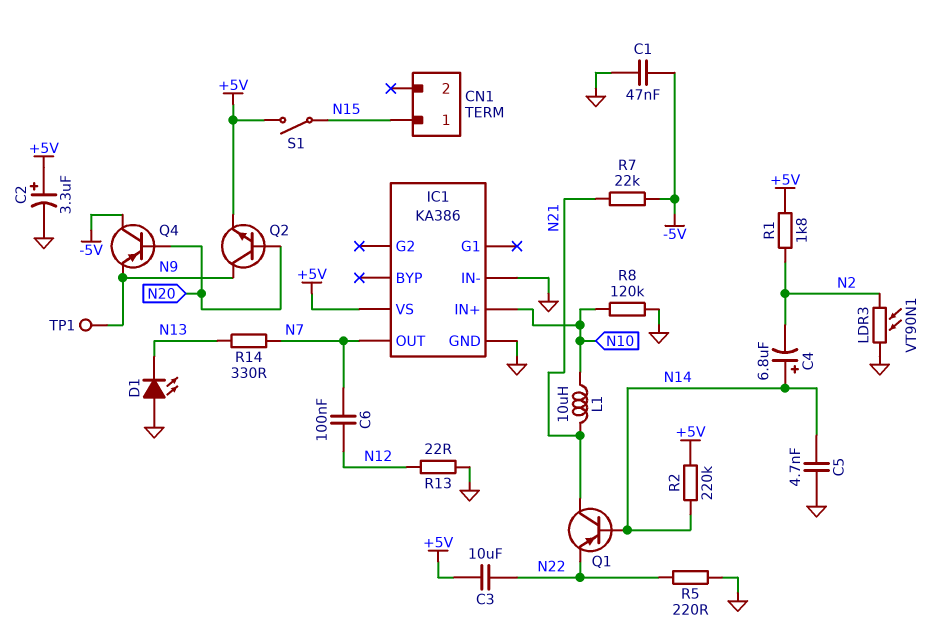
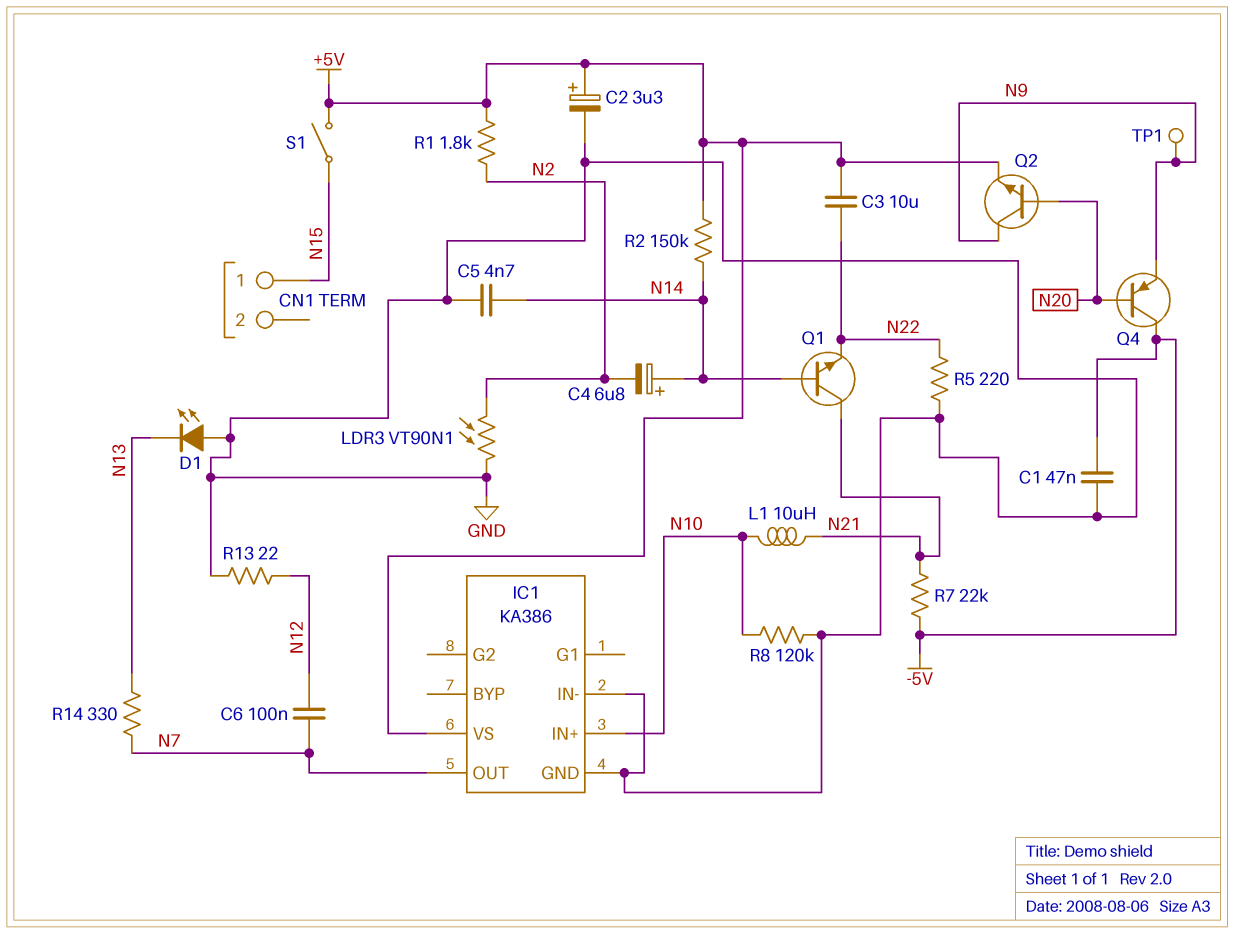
Q1: PNP (B N14, C N21, E N22) -> NPN (B N14, C N21, E N22)
R2: 220k (+5V, N14) -> 150k (+5V, N14)

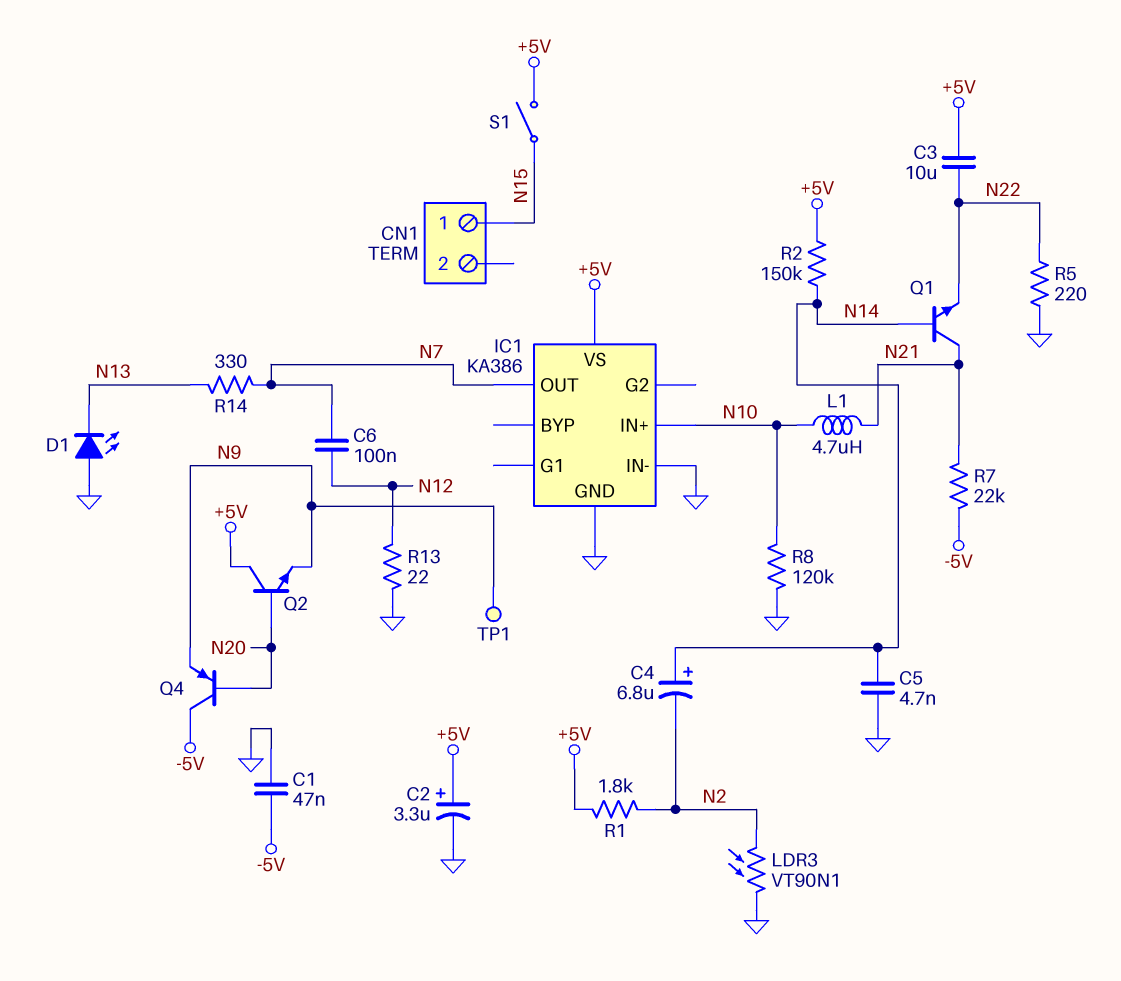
L1: 10uH (N10, N21) -> 4.7uH (N10, N21)
Q2: NPN (B N20, C N9, E +5V) -> NPN (B N20, C +5V, E N9)

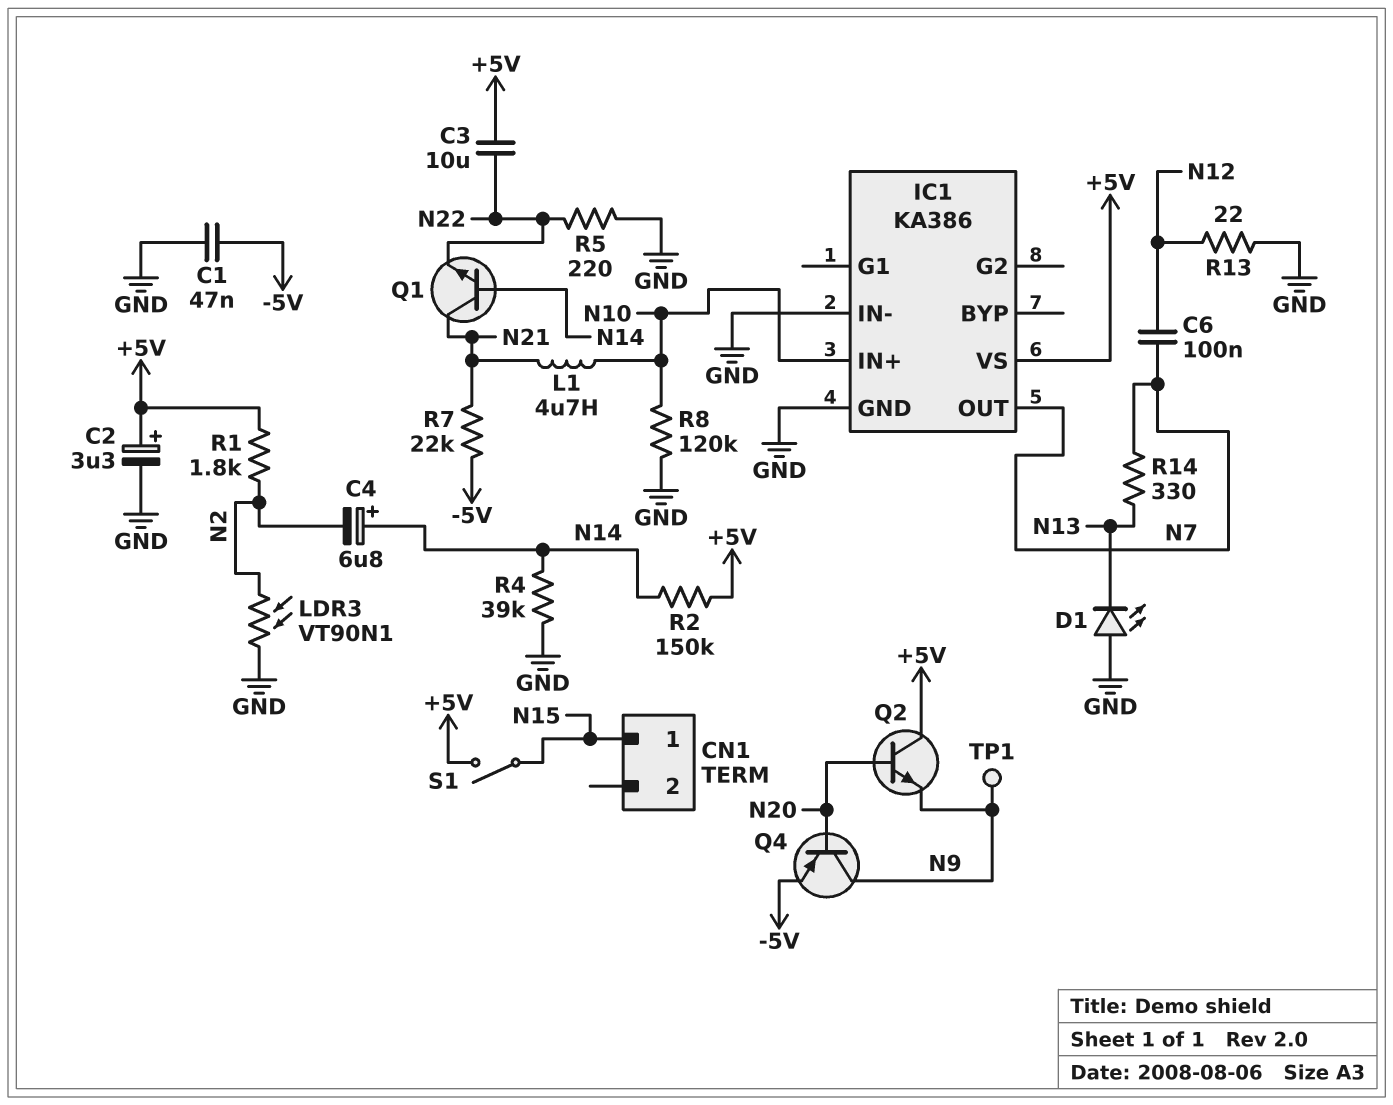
C5: 4.7nF (GND, N14) -> none
Q4: PNP (B N20, C -5V, E N9) -> PNP (B N20, C N9, E -5V)
R4: none -> 39k (GND, N14)

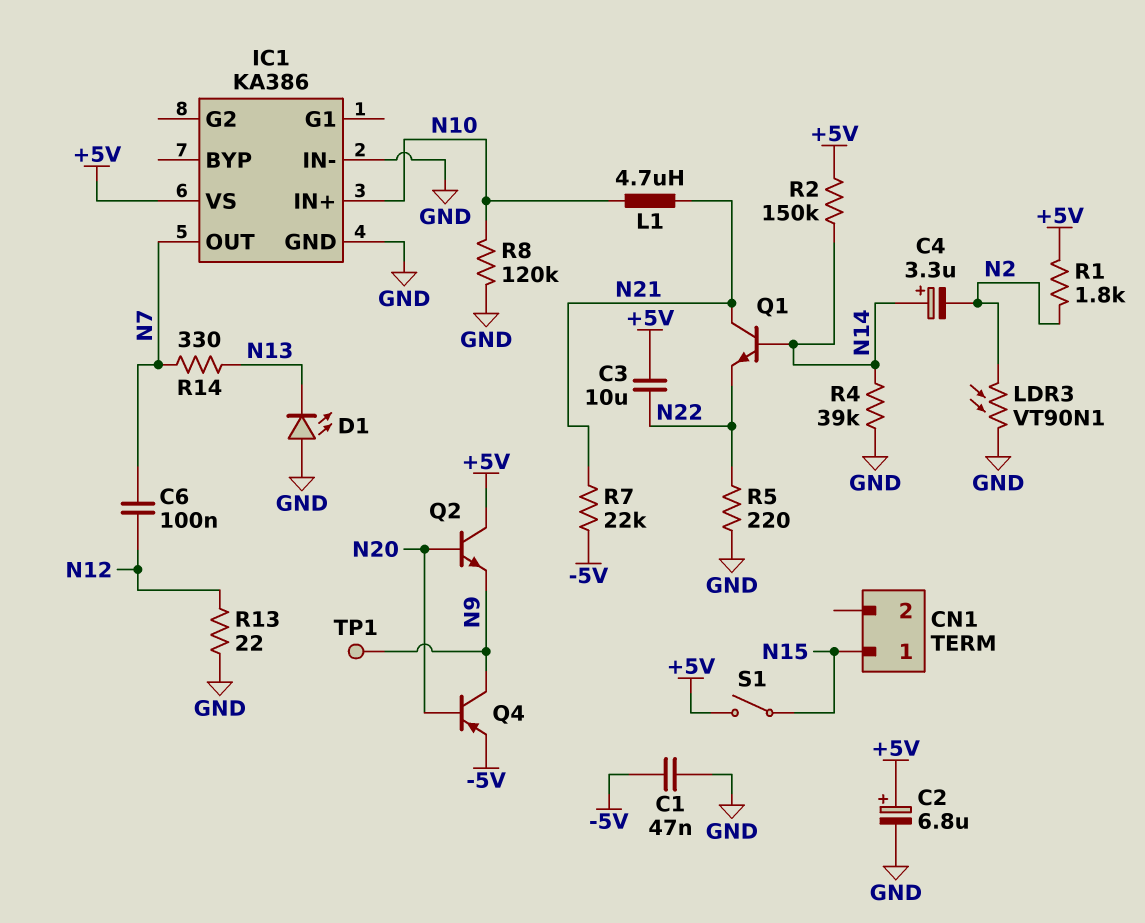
C2: 3.3uF (plus +5V, minus GND) -> 6.8uF (plus +5V, minus GND)
C4: 6.8uF (plus N14, minus N2) -> 3.3uF (plus N14, minus N2)

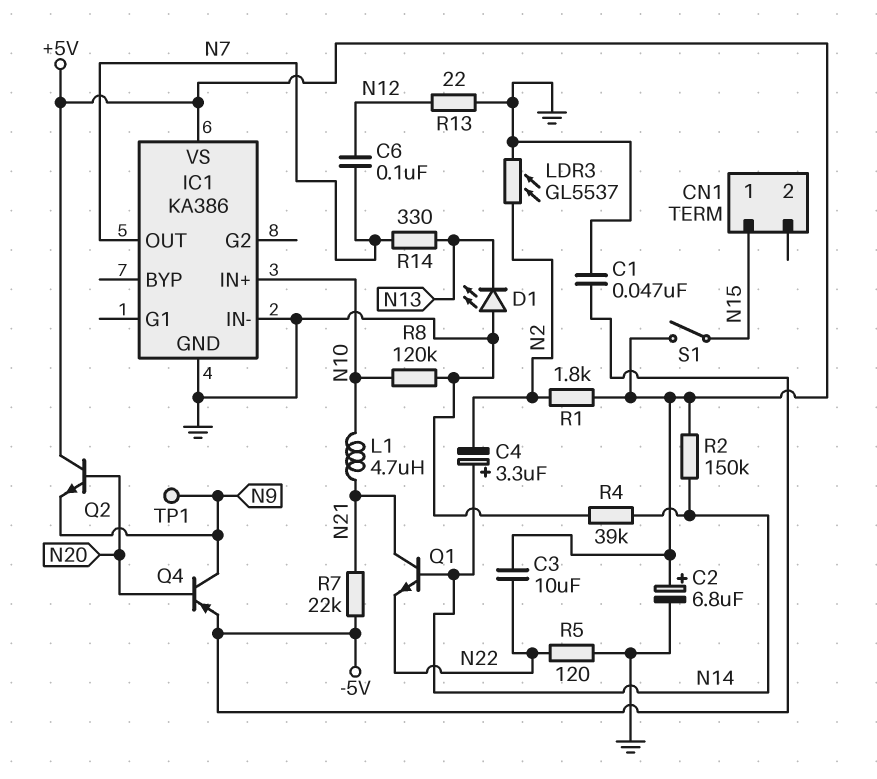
LDR3: VT90N1 (GND, N2) -> GL5537 (GND, N2)
R5: 220 (GND, N22) -> 120 (GND, N22)

